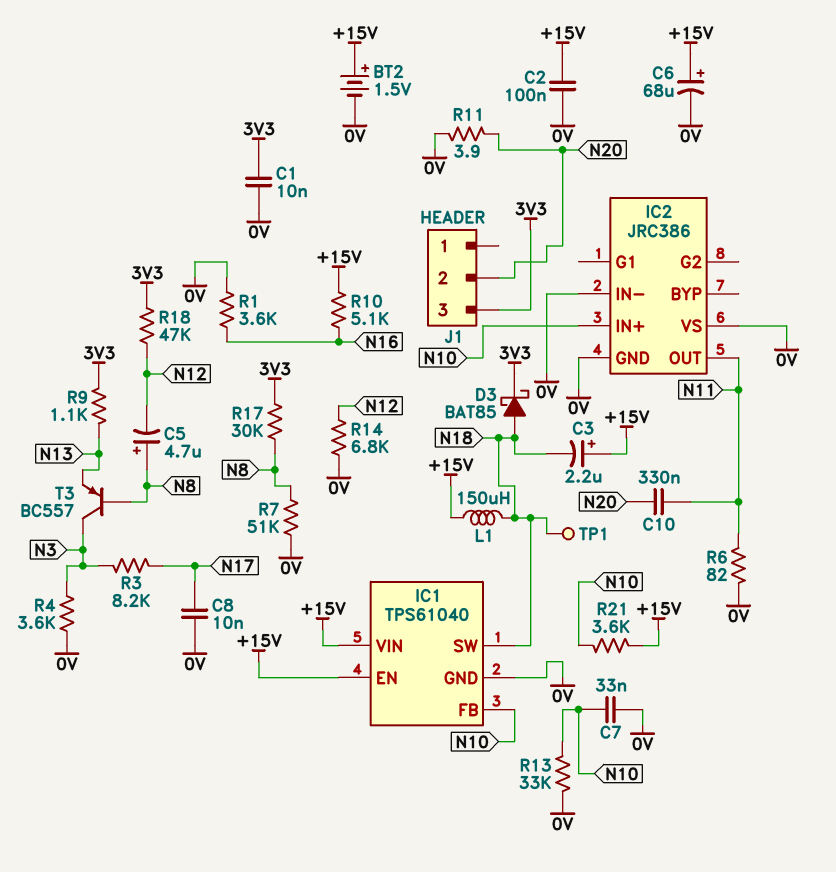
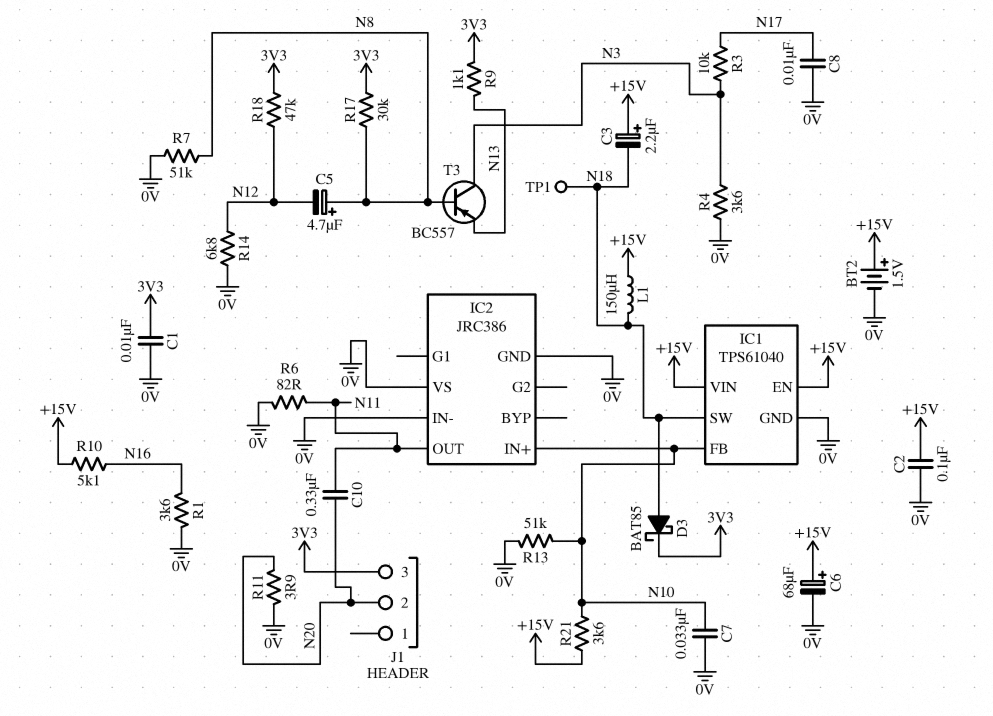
R3: 8.2k (N3, N17) -> 10k (N3, N17)
R13: 33k (0V, N10) -> 51k (0V, N10)

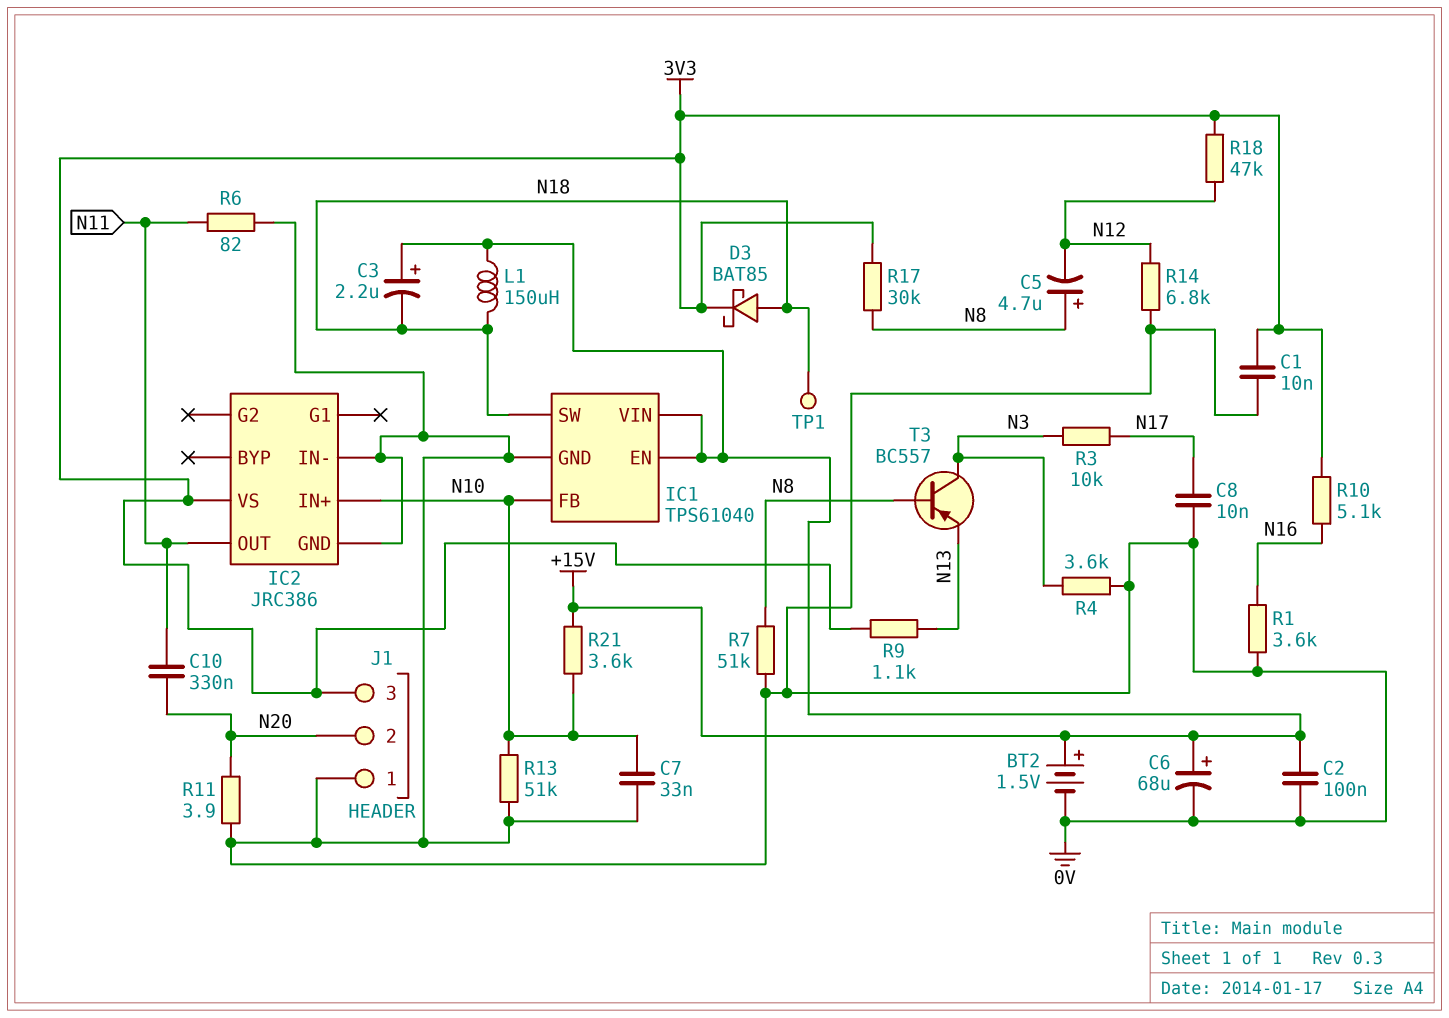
IC2 pin VS: 0V -> 3V3
J1 pin 1: none -> 0V
R10: 5.1k (+15V, N16) -> 5.1k (3V3, N16)

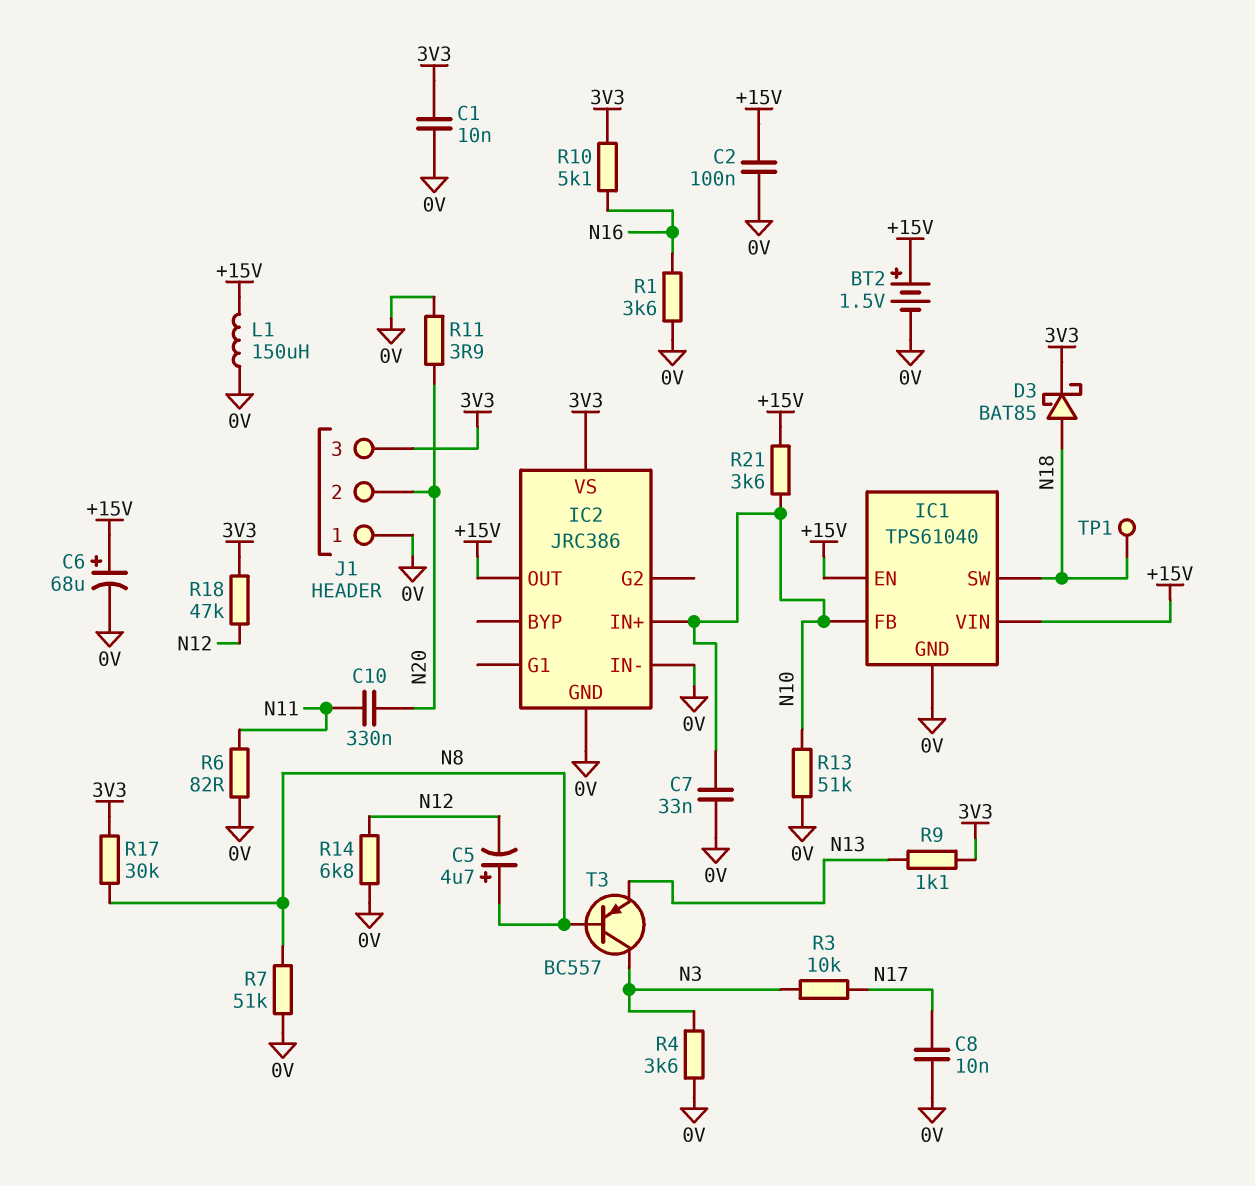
C3: 2.2uF (plus +15V, minus N18) -> none
IC2 pin OUT: N11 -> +15V
L1: 150uH (+15V, N18) -> 150uH (+15V, 0V)

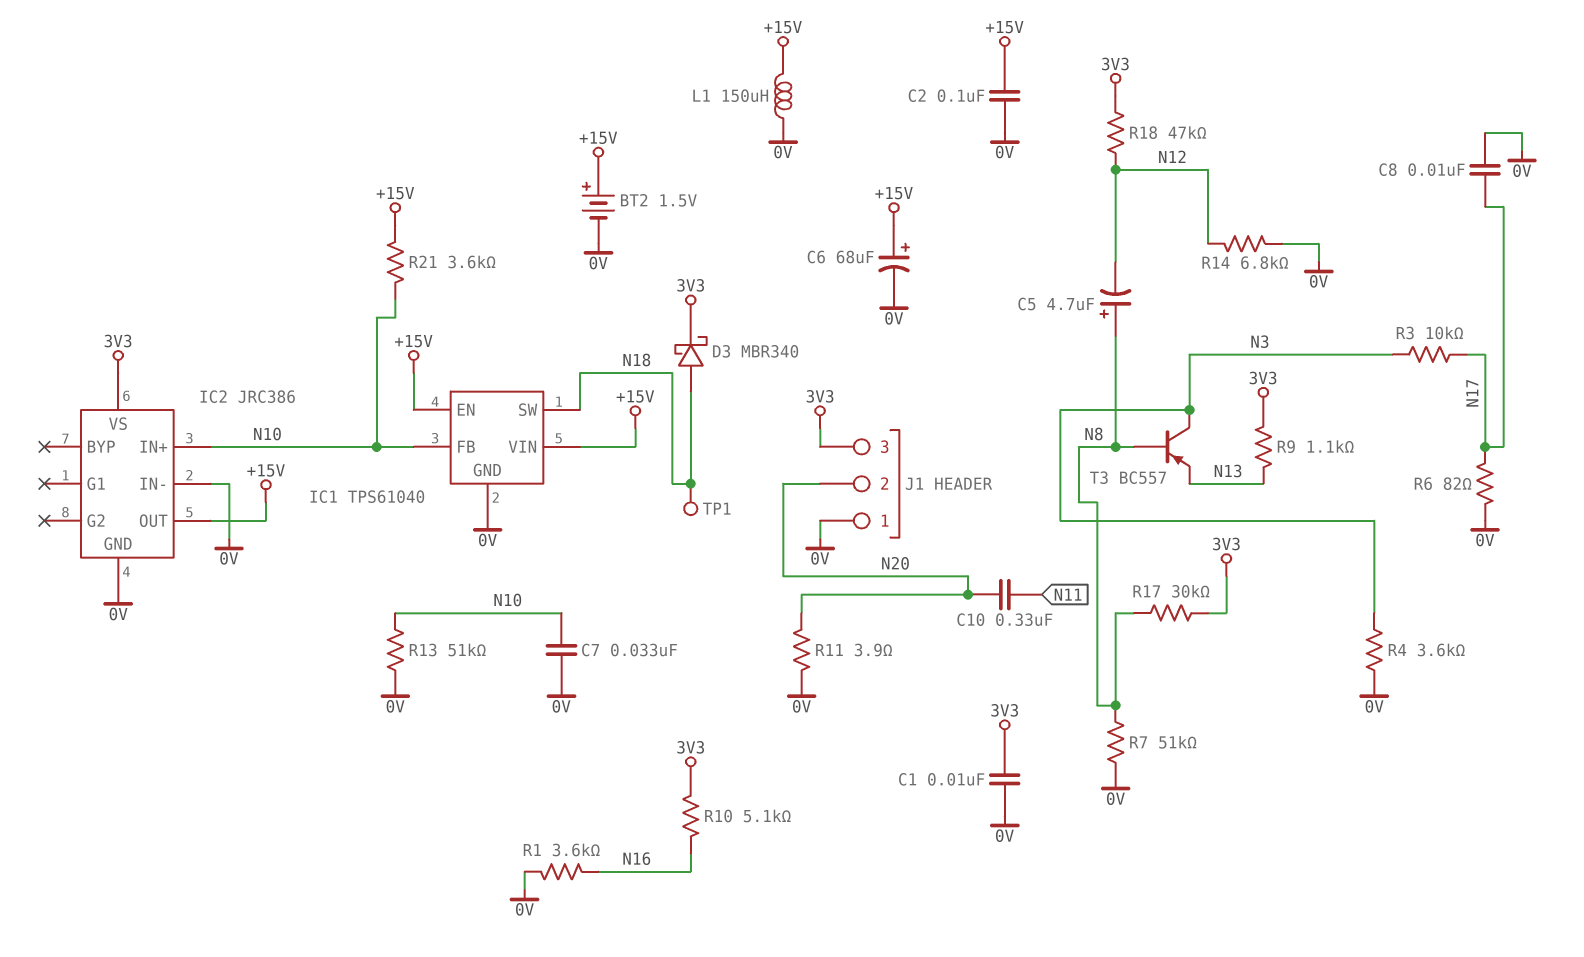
D3: schottky BAT85 (A N18, K 3V3) -> schottky MBR340 (A N18, K 3V3)
R6: 82 (0V, N11) -> 82 (0V, N17)

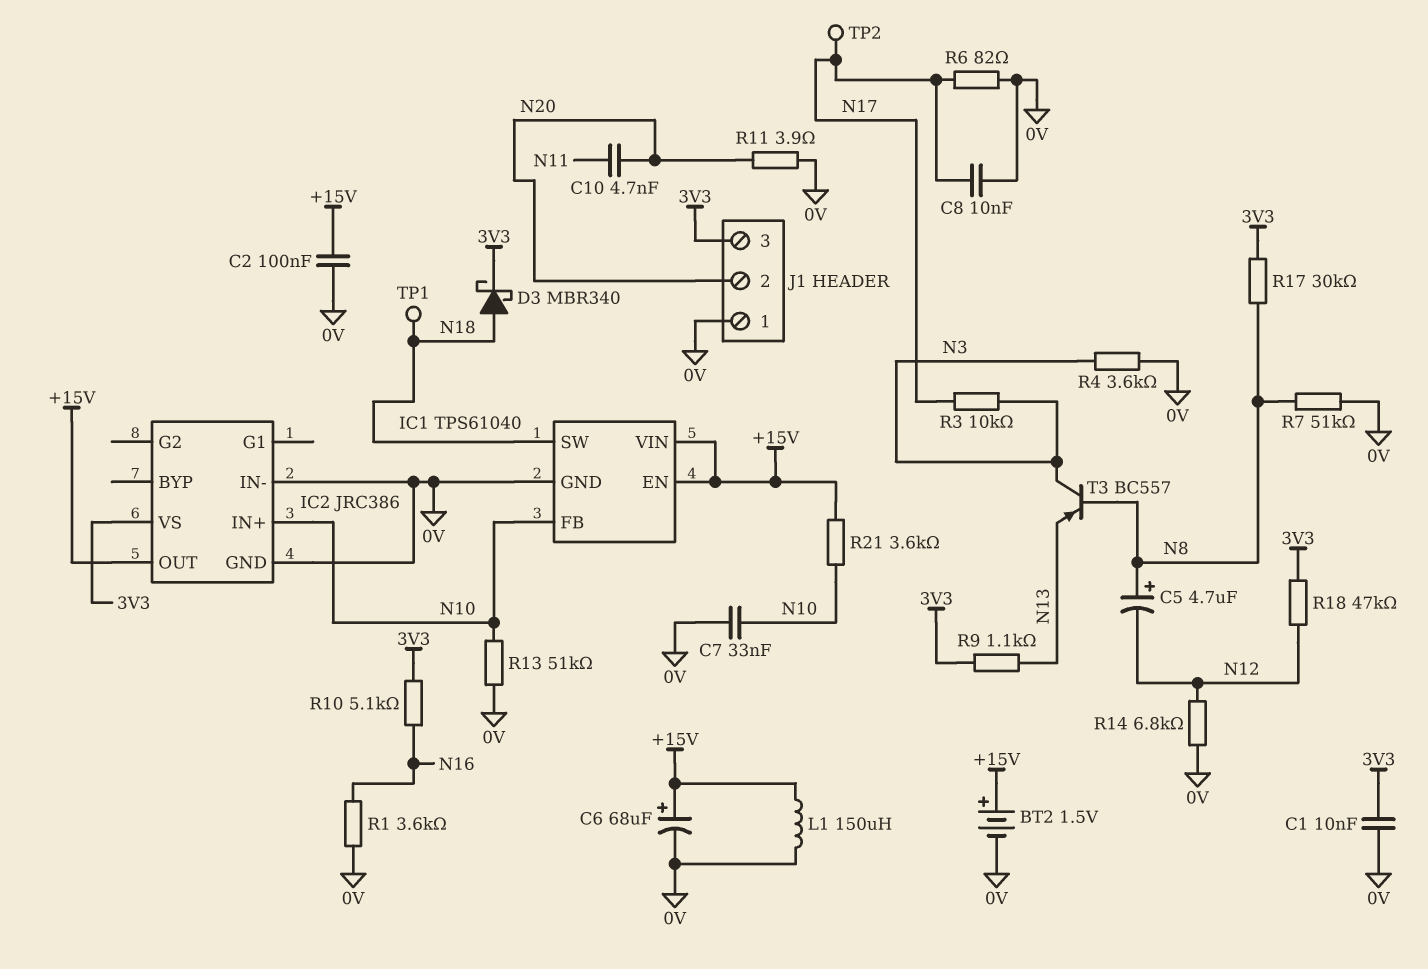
C10: 330nF (N11, N20) -> 4.7nF (N11, N20)
TP2: none -> test point (N17)

